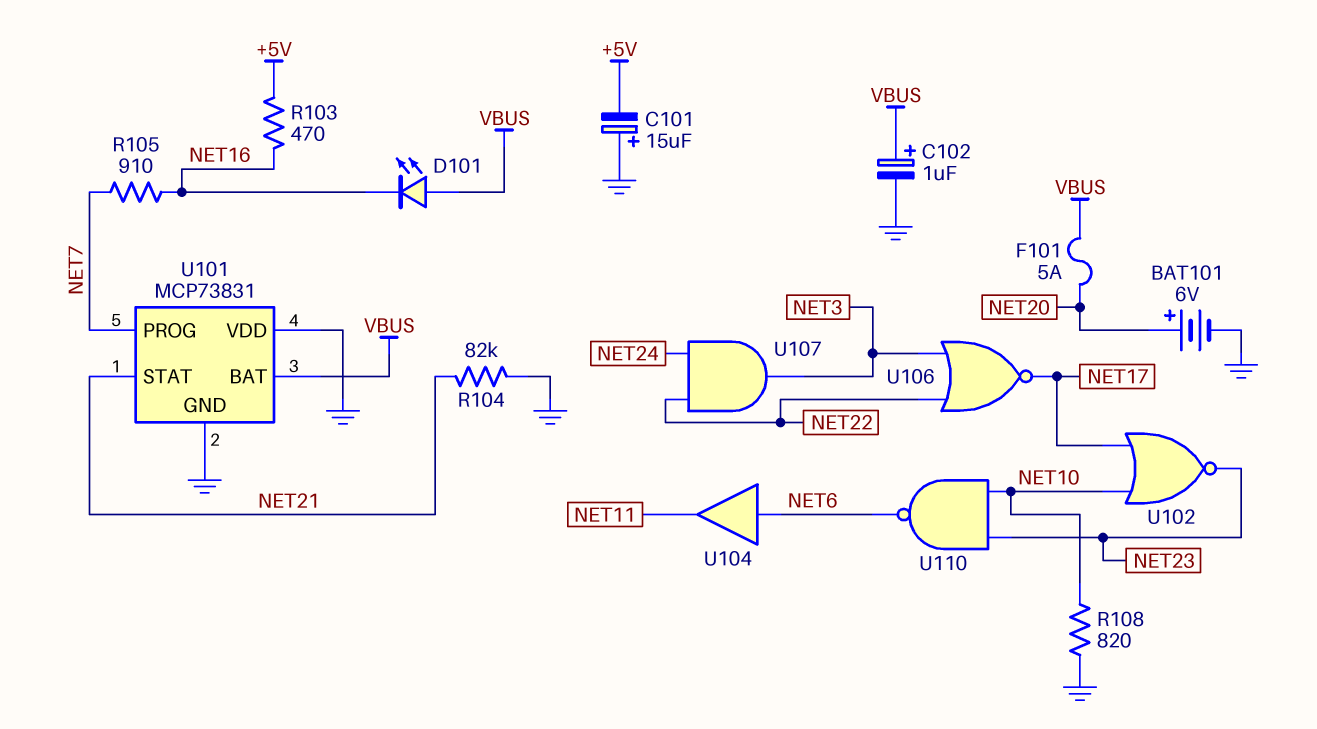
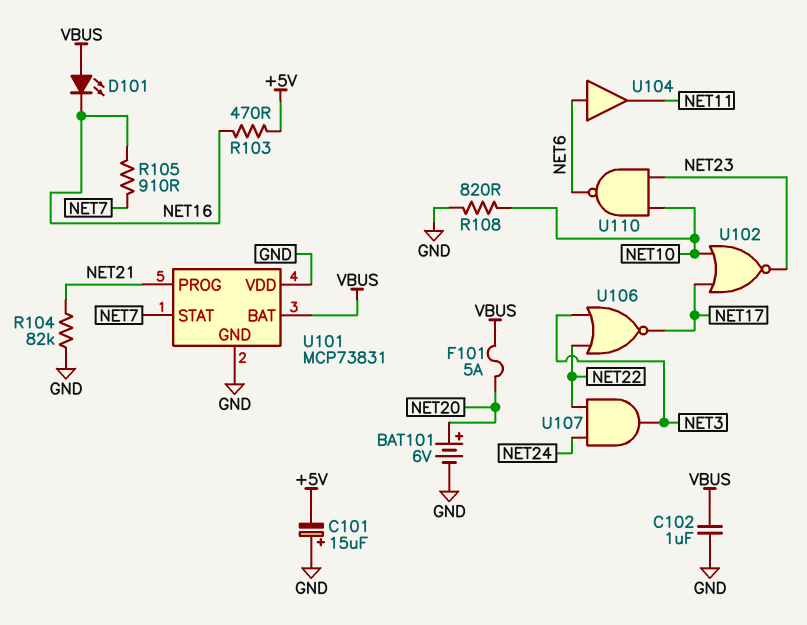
C102: 1uF (plus VBUS, minus GND) -> 1uF (GND, VBUS)
U101 pin PROG: NET7 -> NET21
U101 pin STAT: NET21 -> NET7

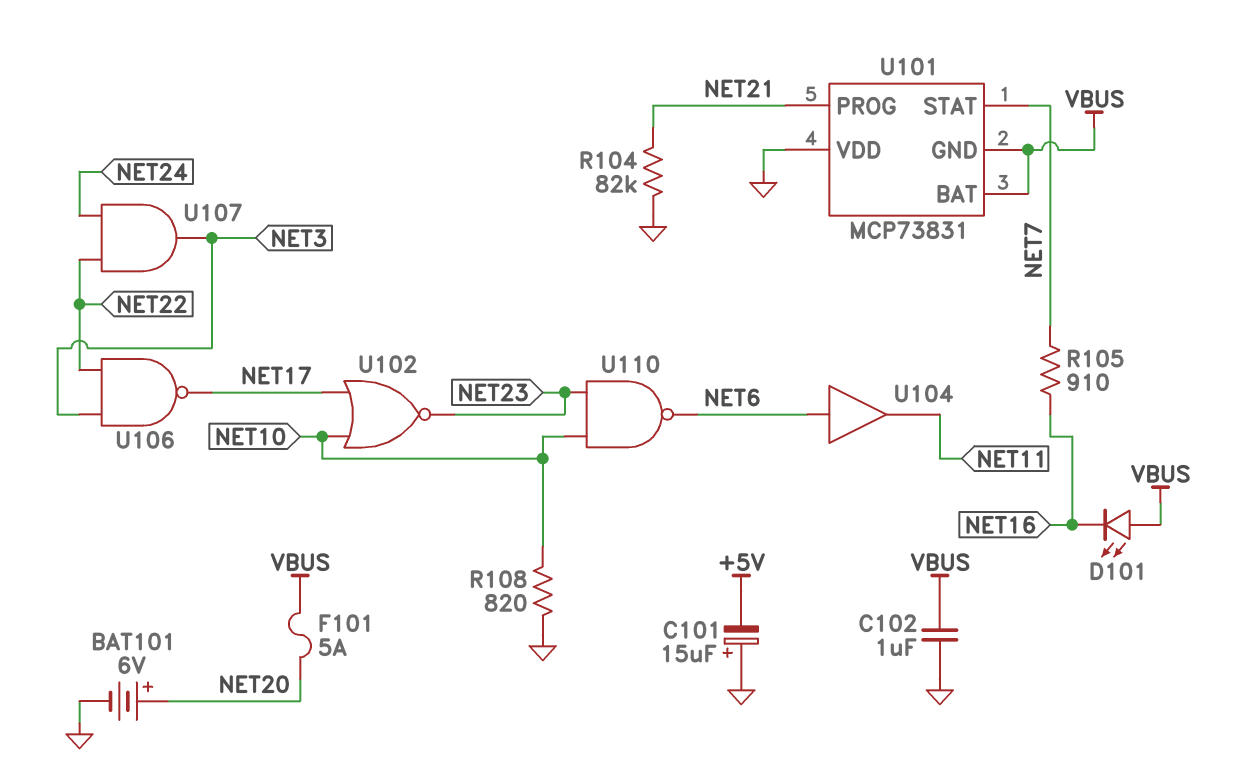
R103: 470 (+5V, NET16) -> none
U101 pin GND: GND -> VBUS
U106: NOR (in NET3, in NET22, out NET17) -> NAND (in NET3, in NET22, out NET17)

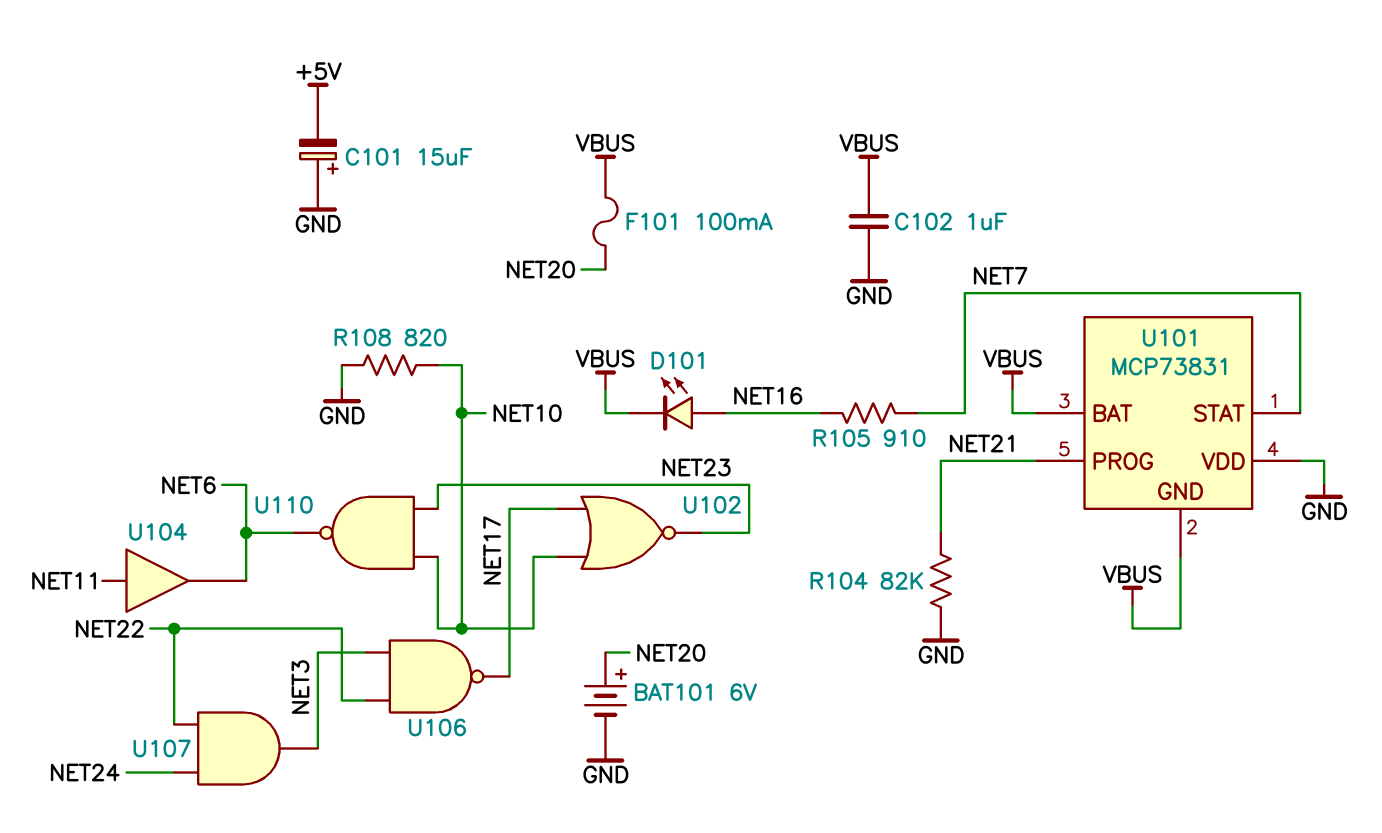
D101: LED (A VBUS, K NET16) -> LED (A NET16, K VBUS)
F101: 5A (NET20, VBUS) -> 100mA (NET20, VBUS)
U104: buffer (in NET6, out NET11) -> buffer (in NET11, out NET6)

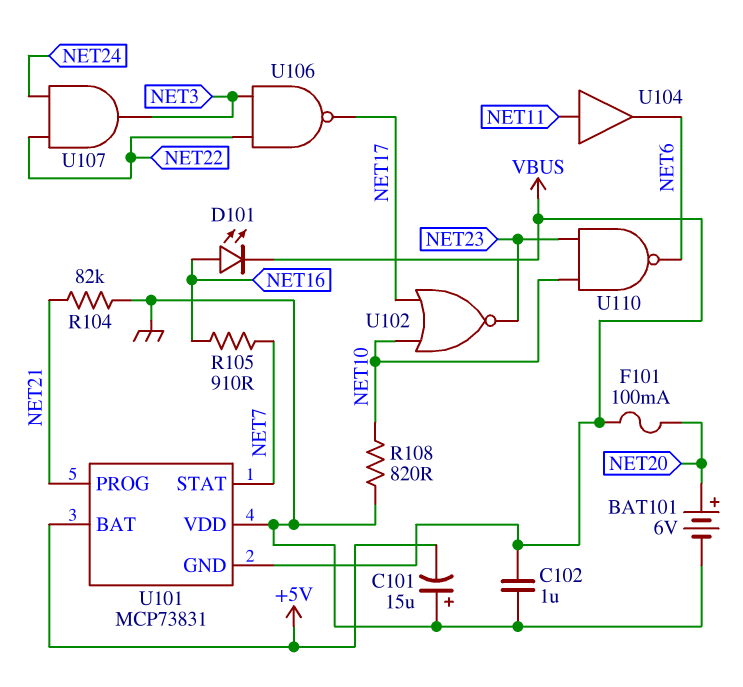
U101 pin BAT: VBUS -> +5V

